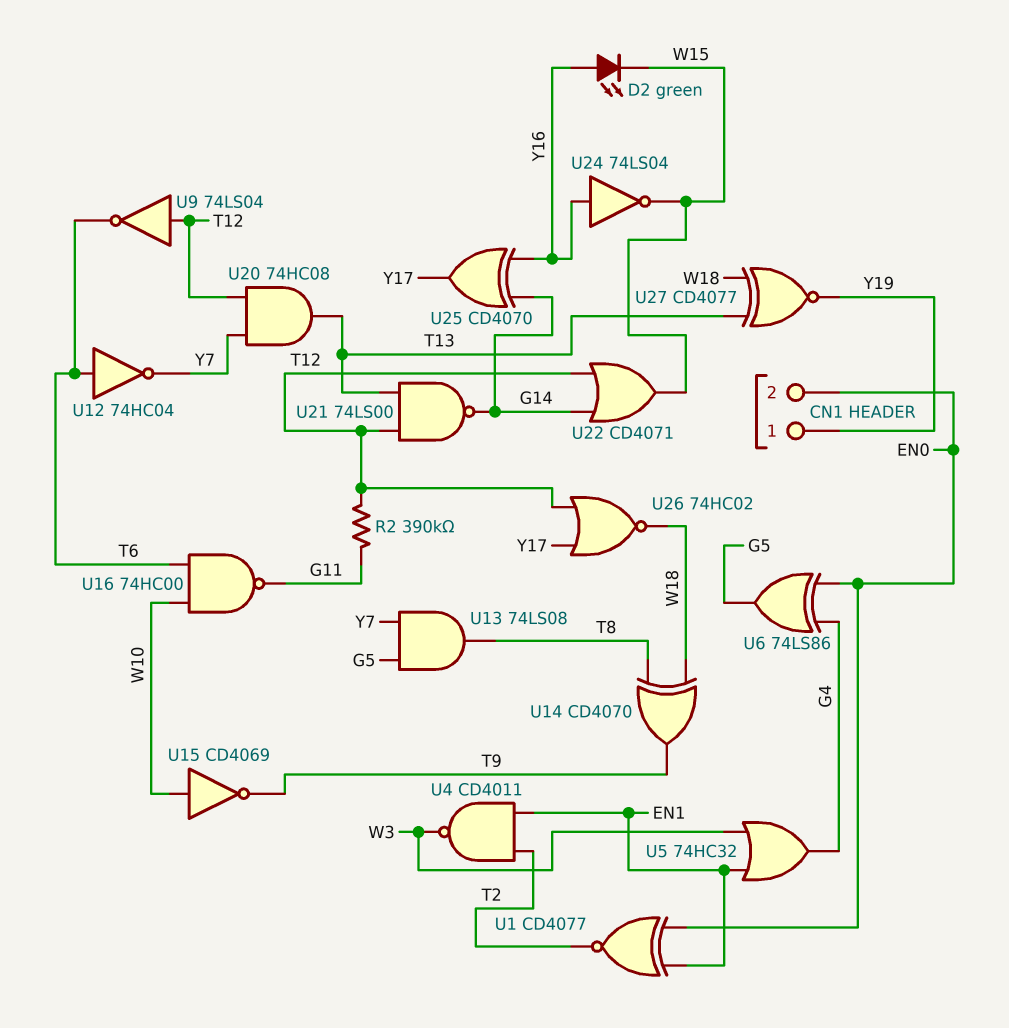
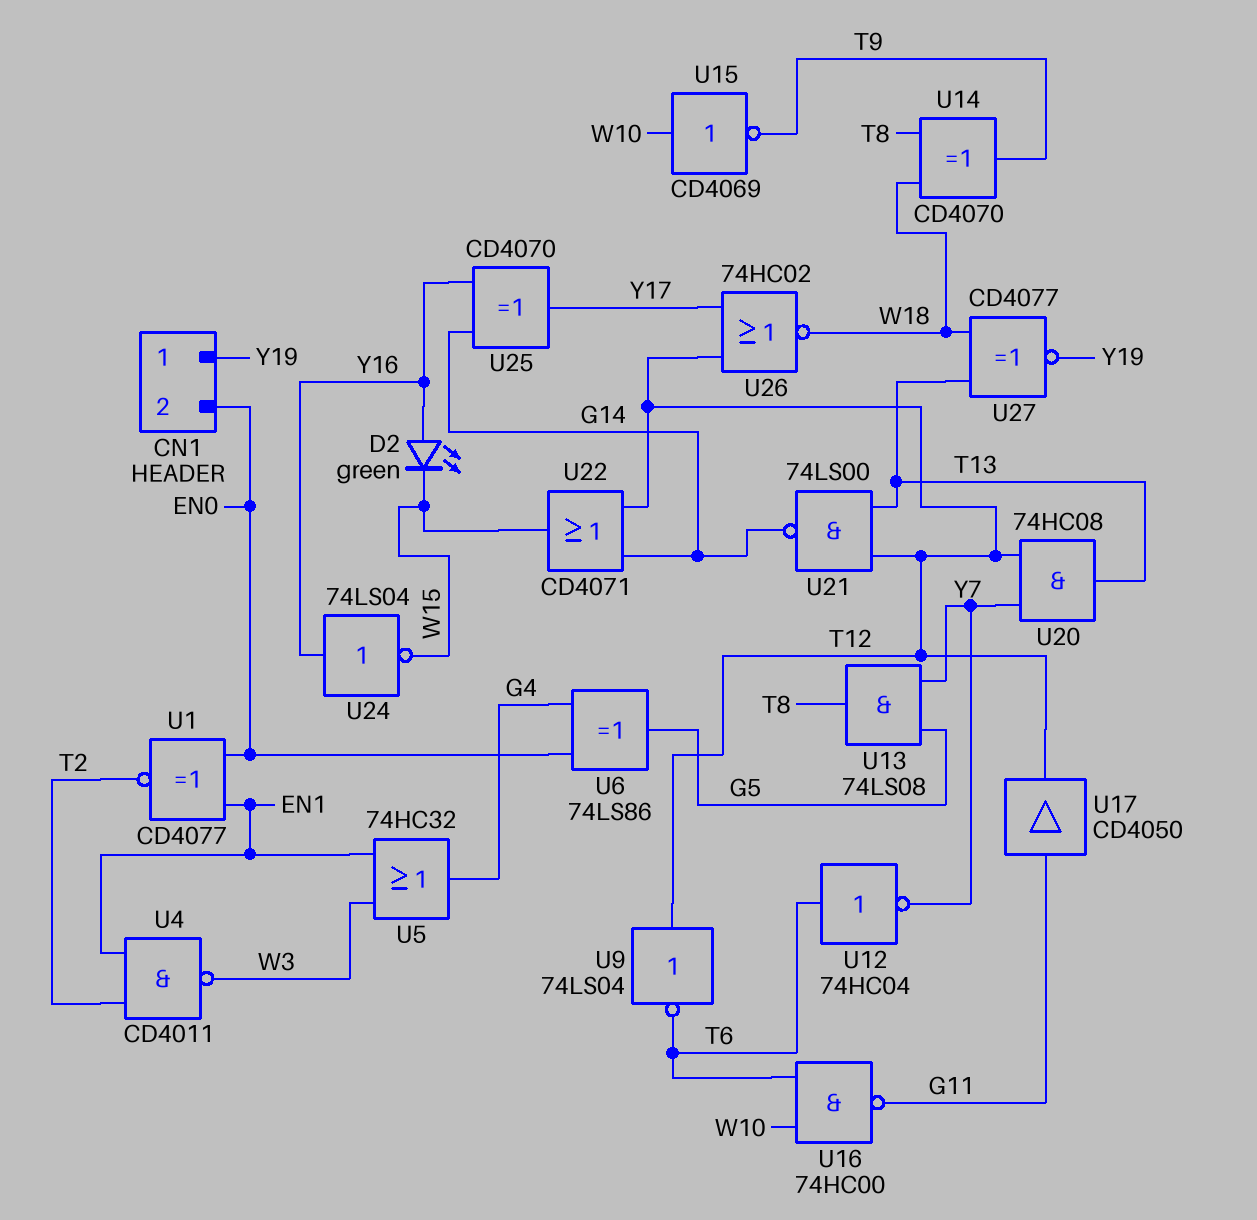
R2: 390k (G11, T12) -> none
U17: none -> buffer CD4050 (in G11, out T12)

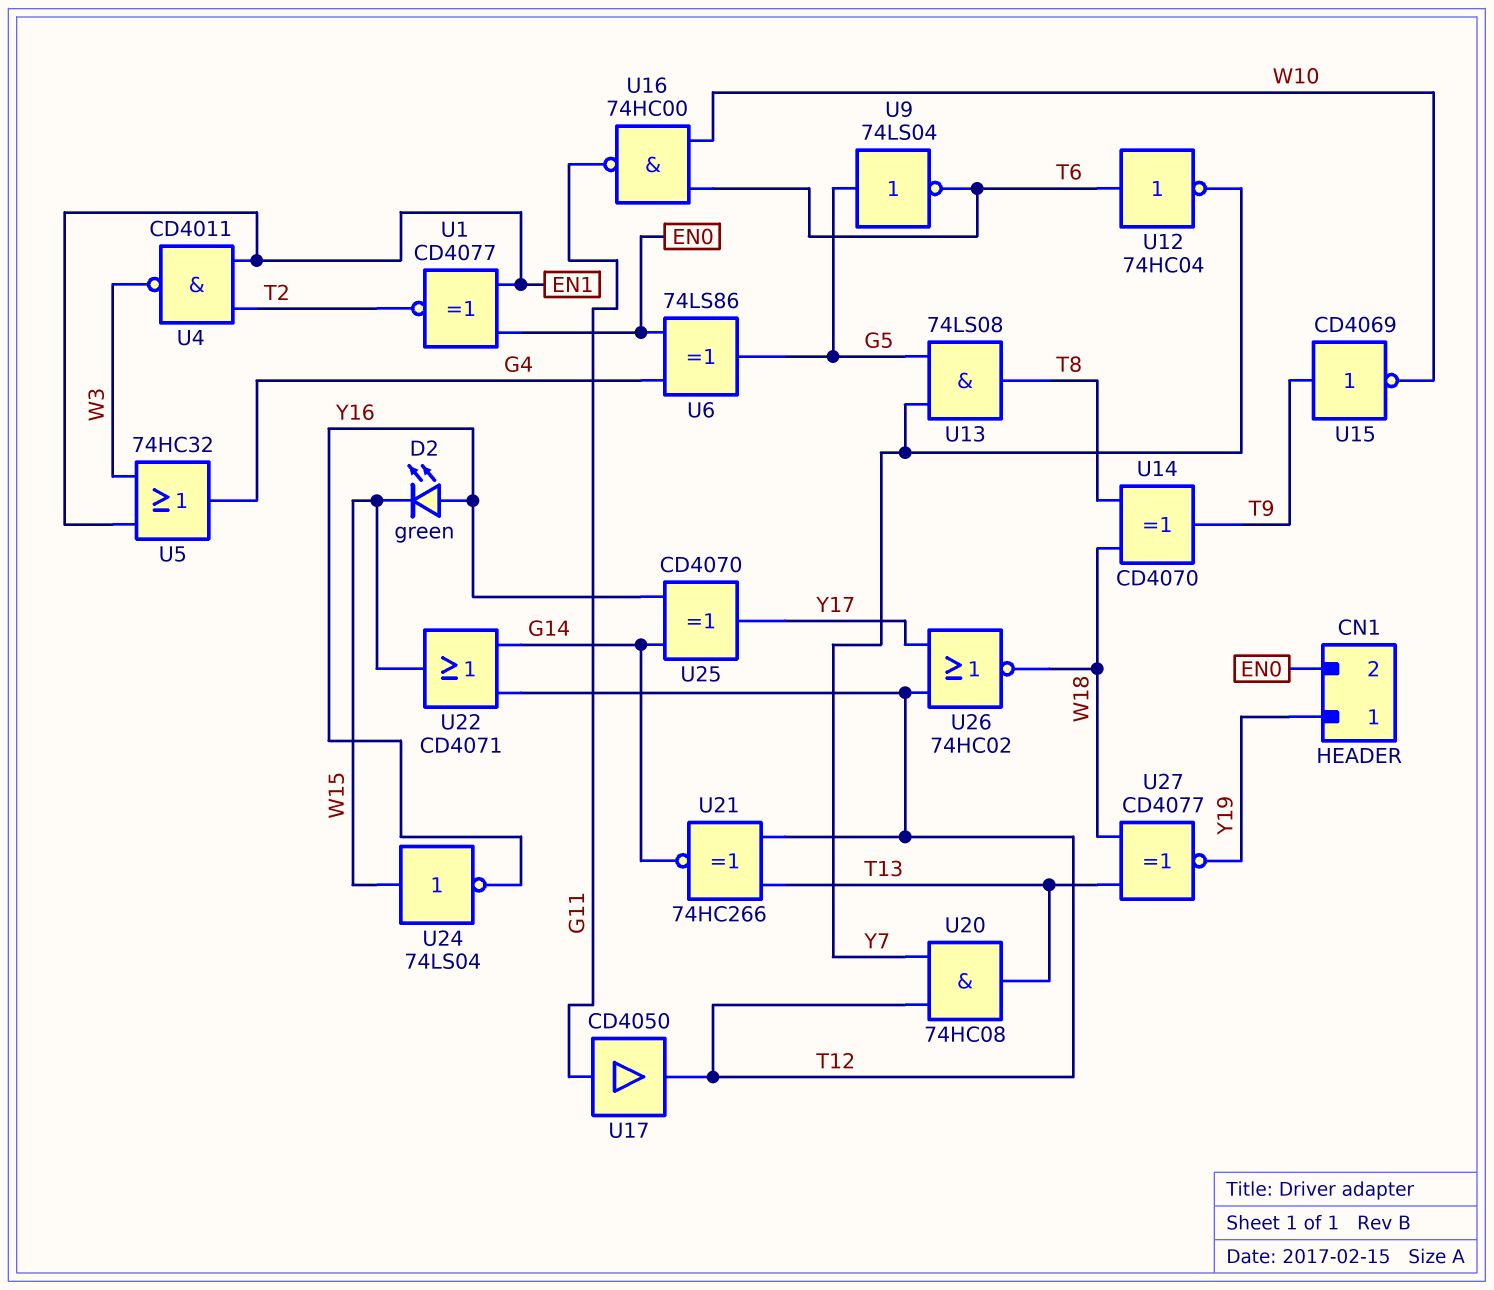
U9: NOT 74LS04 (in T12, out T6) -> NOT 74LS04 (in G5, out T6)
U15: NOT CD4069 (in W10, out T9) -> NOT CD4069 (in T9, out W10)
U21: NAND 74LS00 (in T12, in T13, out G14) -> XNOR 74HC266 (in T12, in T13, out G14)
U24: NOT 74LS04 (in Y16, out W15) -> NOT 74LS04 (in W15, out Y16)

